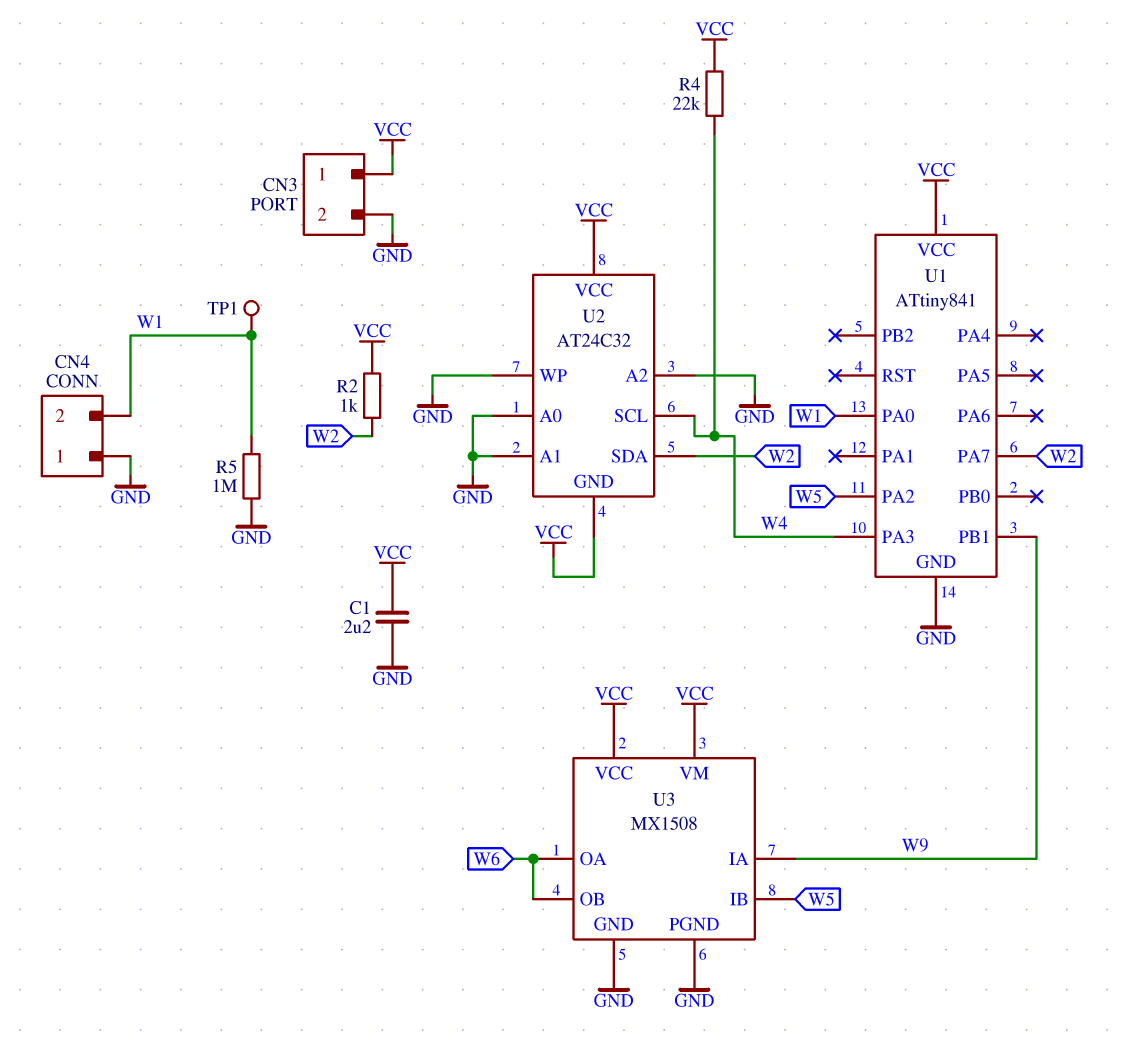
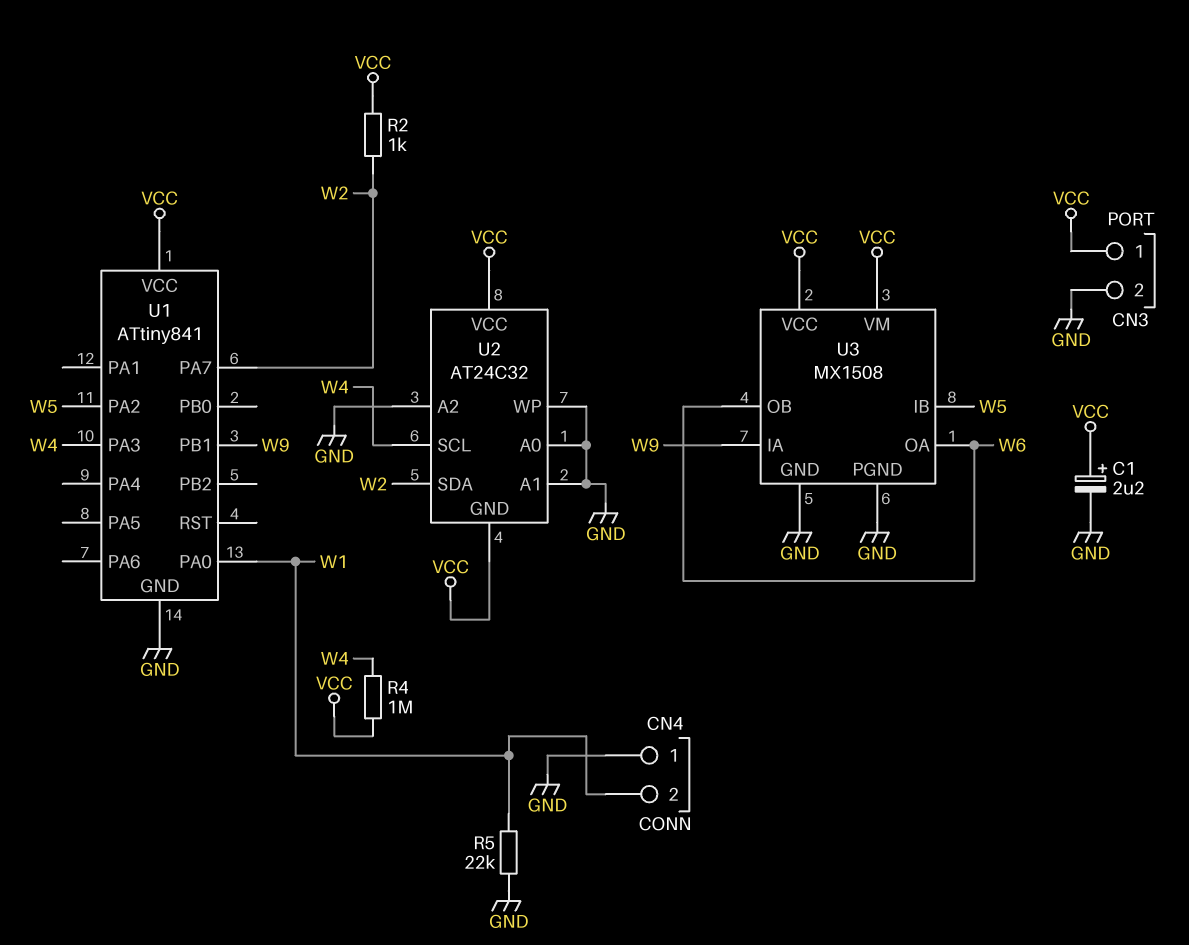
C1: 2.2uF (GND, VCC) -> 2.2uF (plus VCC, minus GND)
R4: 22k (VCC, W4) -> 1M (VCC, W4)
R5: 1M (GND, W1) -> 22k (GND, W1)
TP1: test point (W1) -> none

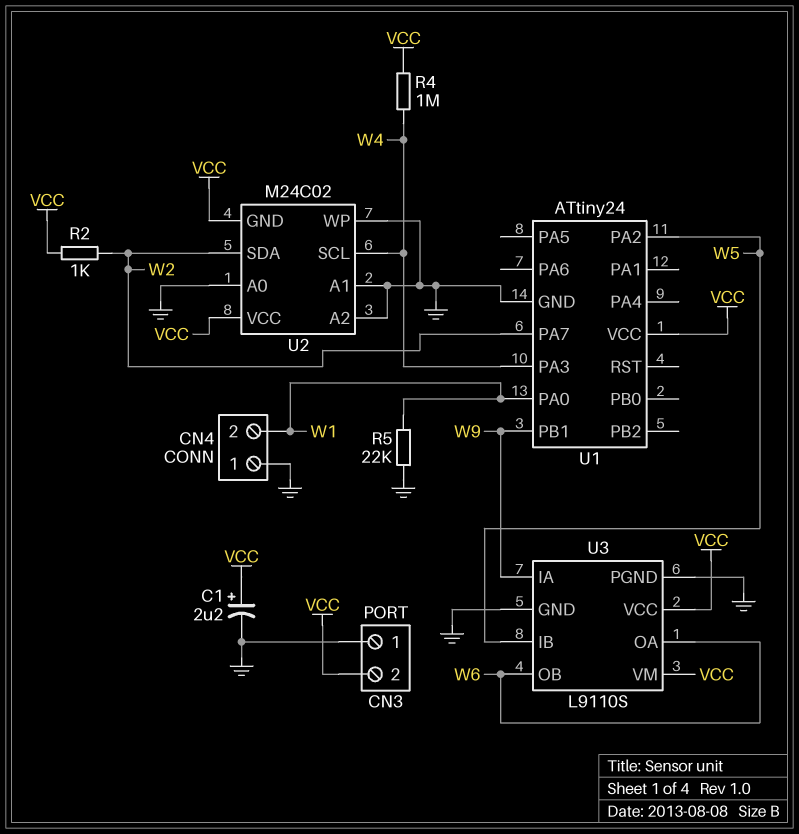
CN3 pin 1: VCC -> GND
CN3 pin 2: GND -> VCC
U1: ATtiny841 -> ATtiny24
U2: AT24C32 -> M24C02
U3: MX1508 -> L9110S

